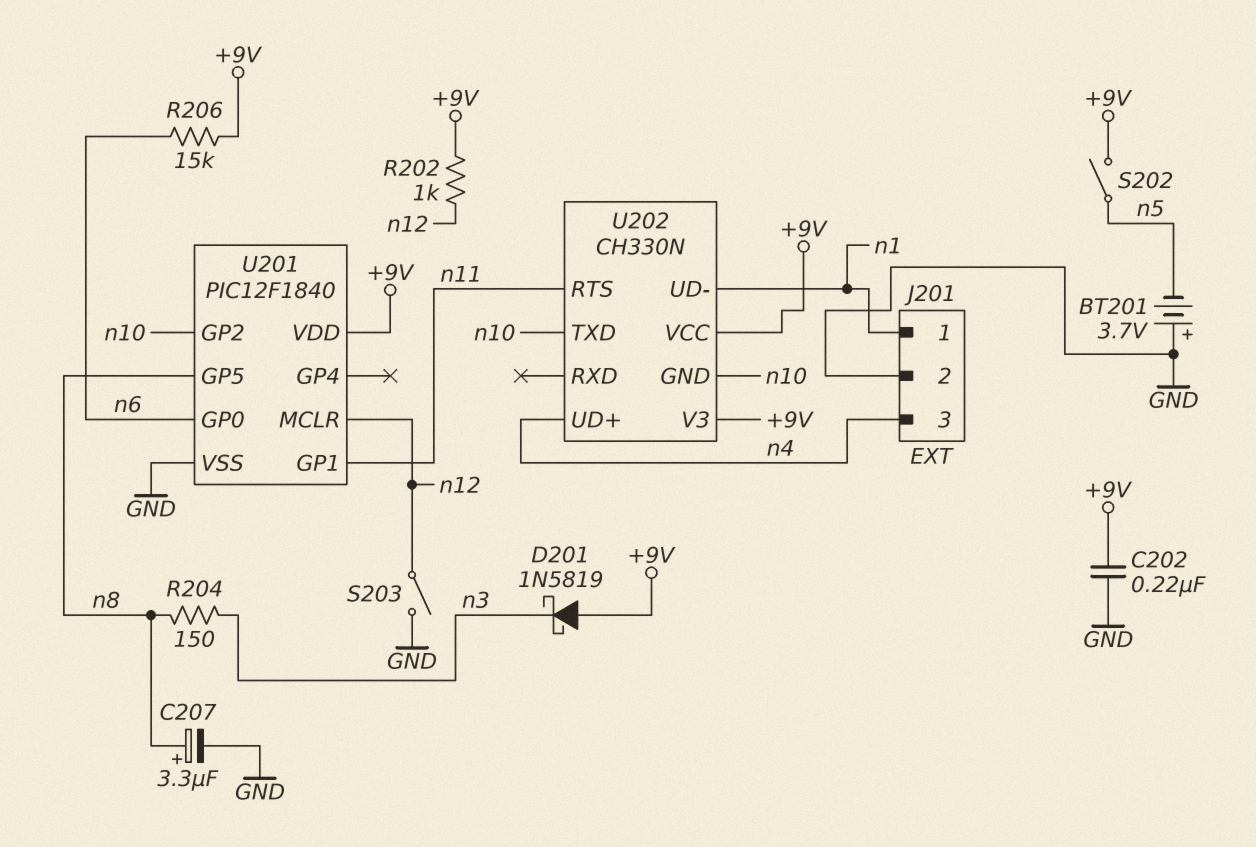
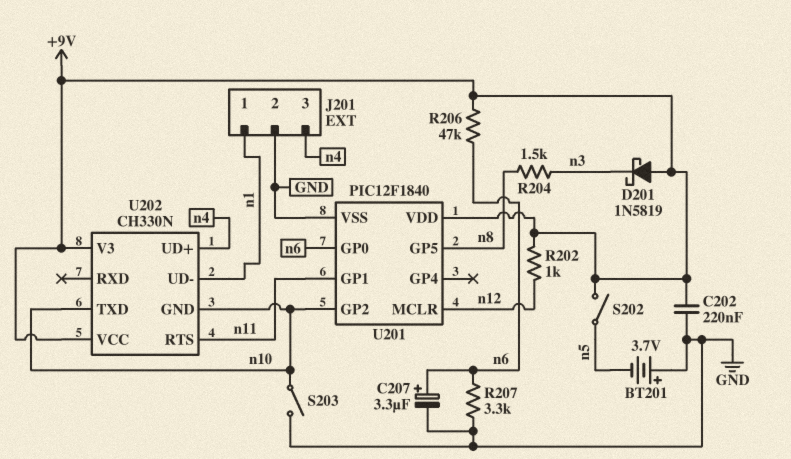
C207: 3.3uF (plus n8, minus GND) -> 3.3uF (plus n6, minus GND)
R204: 150 (n3, n8) -> 1.5k (n3, n8)
R206: 15k (+9V, n6) -> 47k (+9V, n6)
R207: none -> 3.3k (GND, n6)
S203: switch (GND, n12) -> switch (GND, n10)

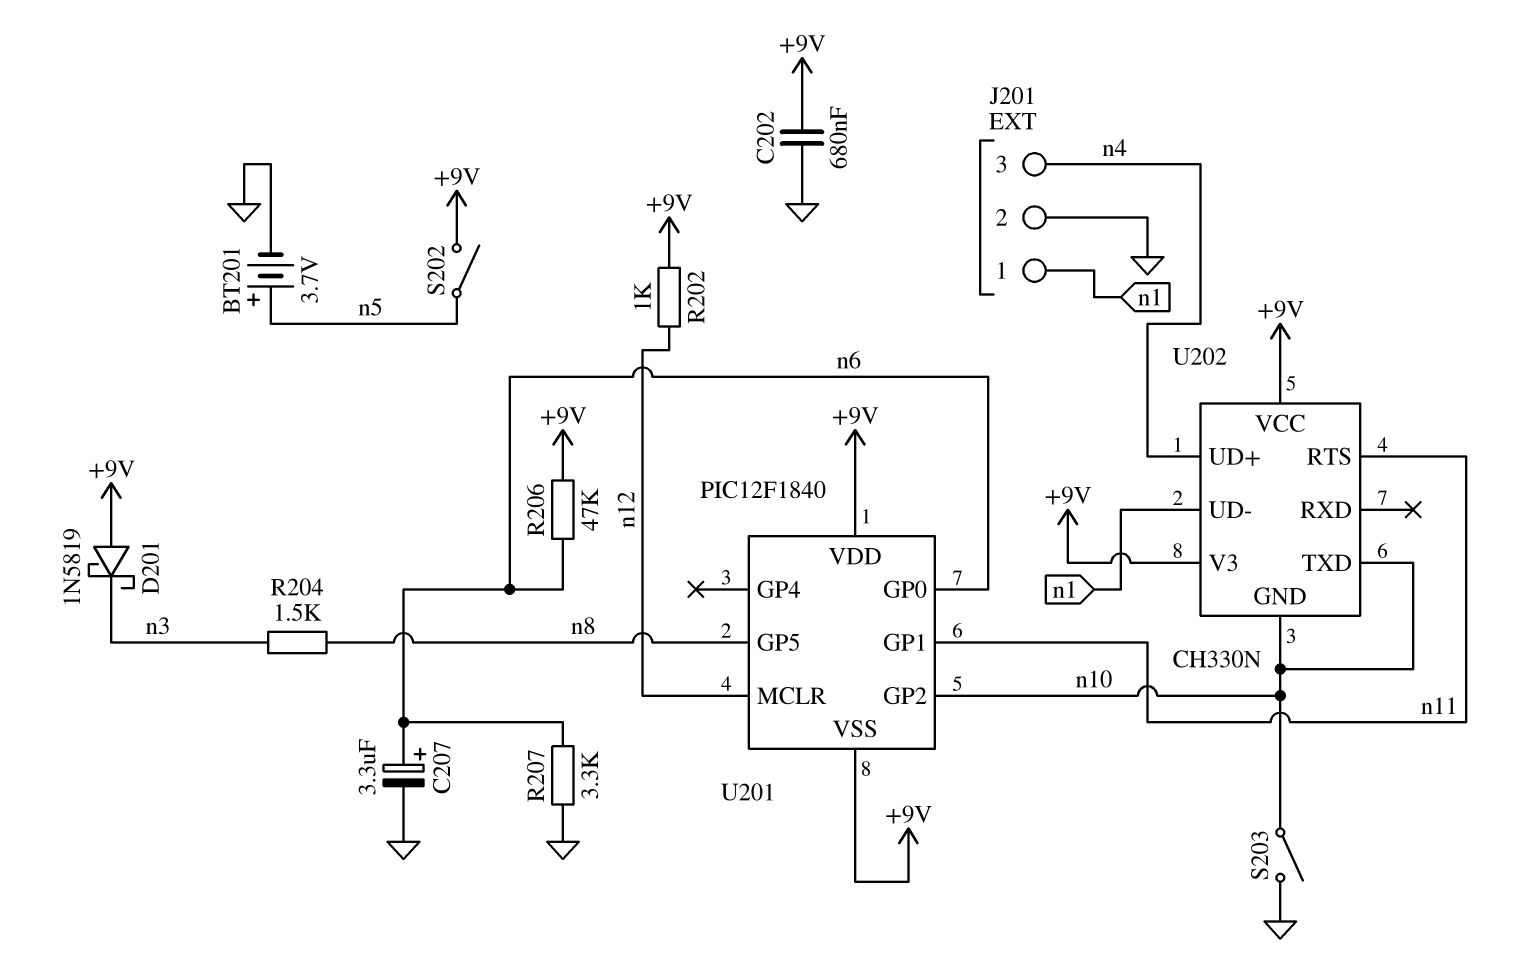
BT201: 3.7V (plus GND, minus n5) -> 3.7V (plus n5, minus GND)
C202: 220nF (+9V, GND) -> 680nF (+9V, GND)
U201 pin VSS: GND -> +9V

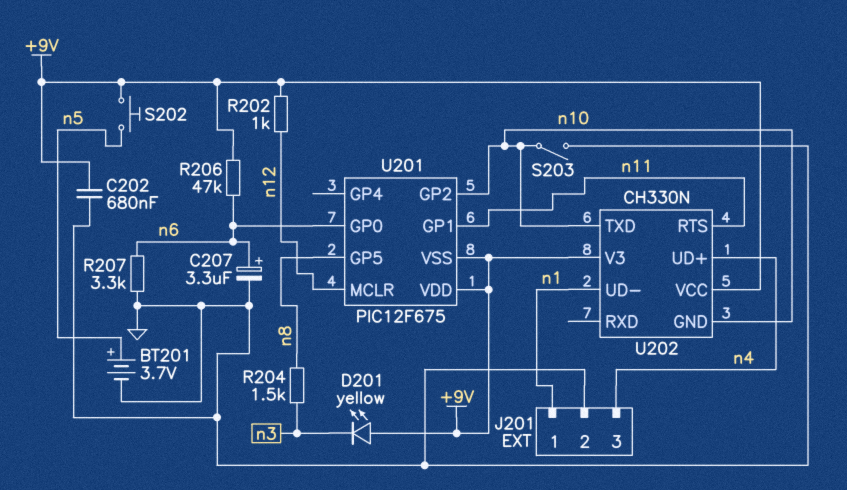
D201: schottky 1N5819 (A +9V, K n3) -> LED yellow (A +9V, K n3)
S202: switch (+9V, n5) -> button (+9V, n5)
U201: PIC12F1840 -> PIC12F675

